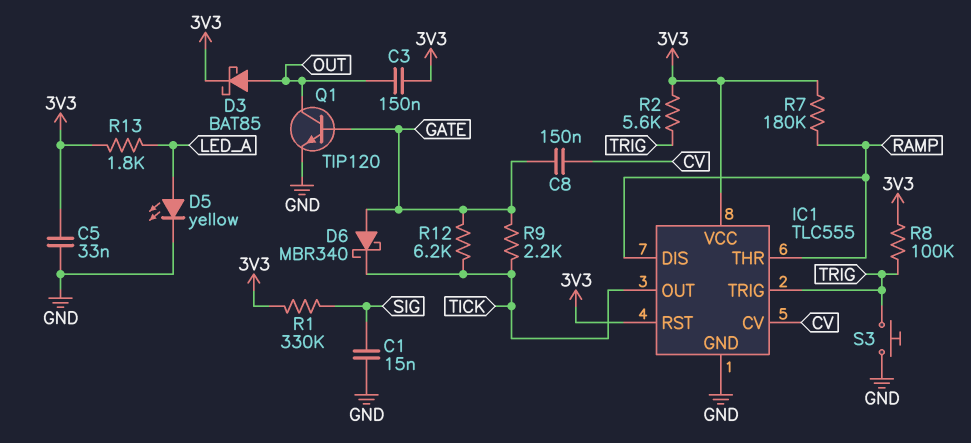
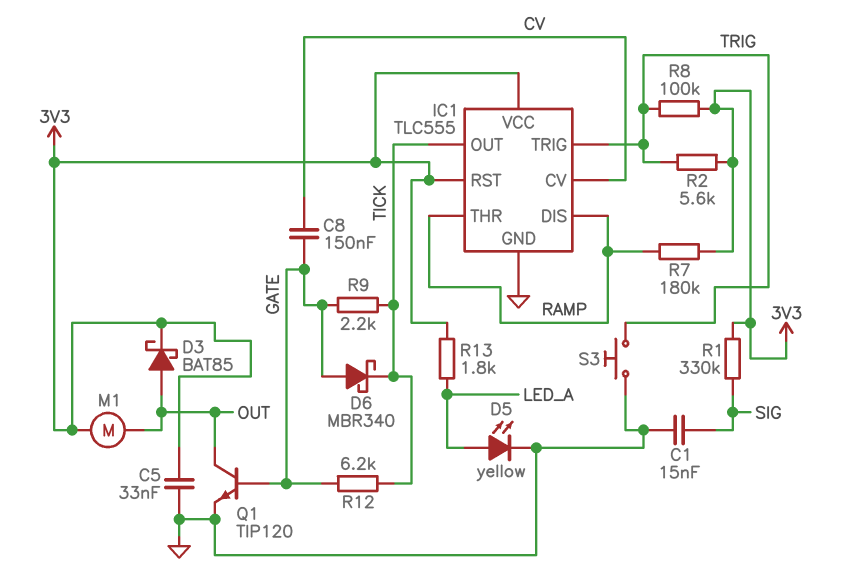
C3: 150nF (3V3, OUT) -> none
M1: none -> motor (3V3, OUT)

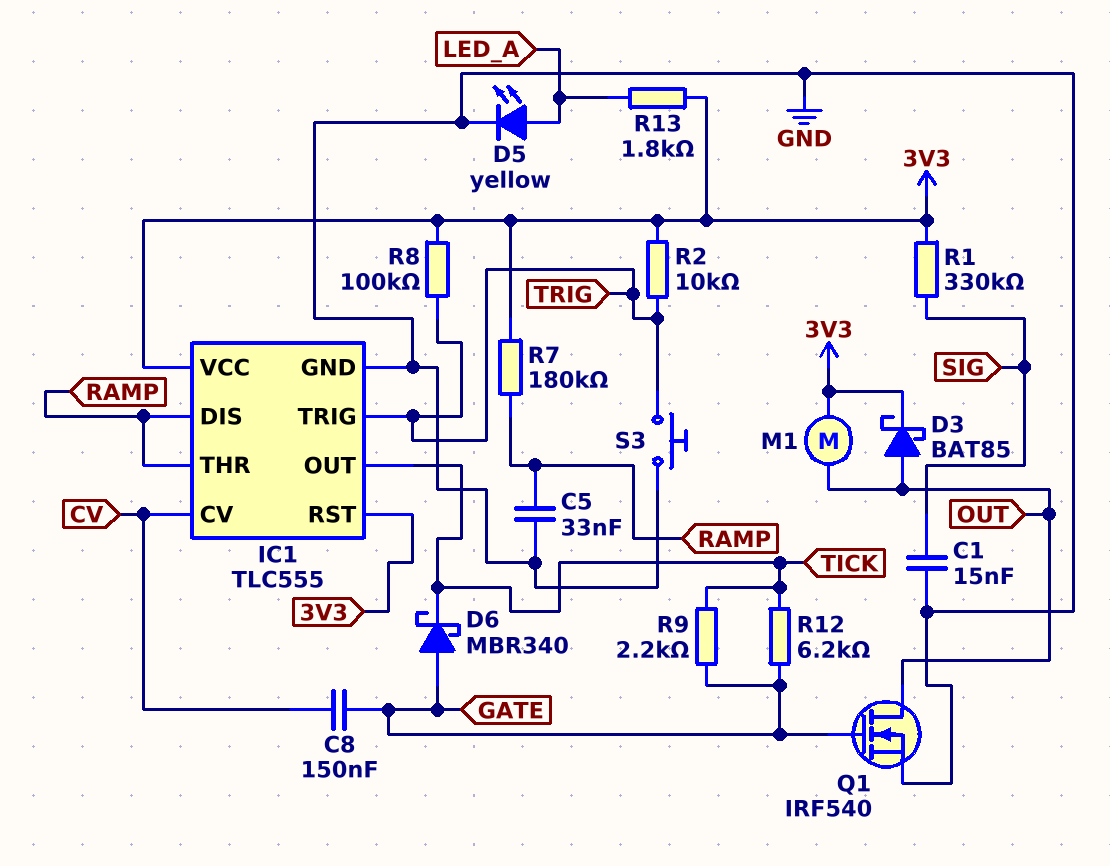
C5: 33nF (3V3, GND) -> 33nF (GND, RAMP)
Q1: NPN TIP120 (B GATE, C OUT, E GND) -> NMOS IRF540 (G GATE, D OUT, S GND)
R2: 5.6k (3V3, TRIG) -> 10k (3V3, TRIG)

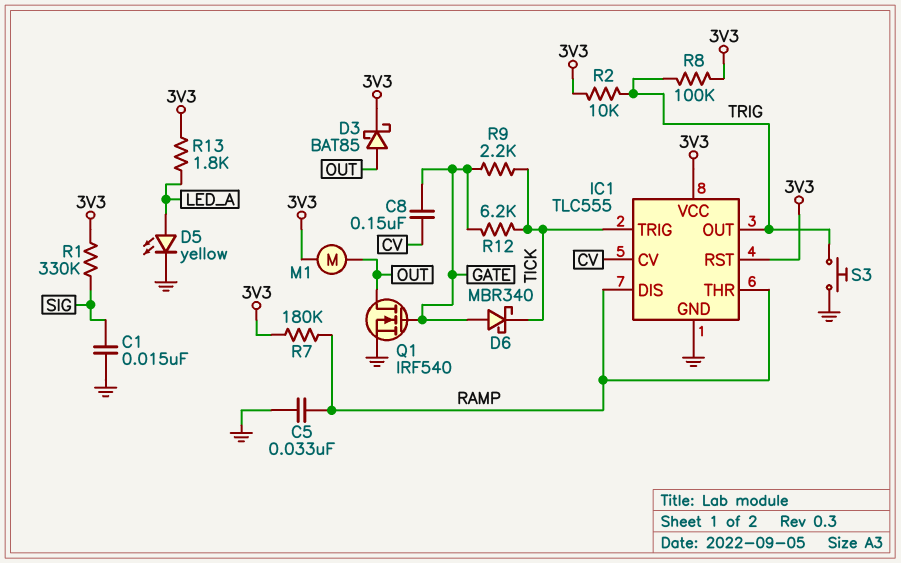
IC1 pin OUT: TICK -> TRIG
IC1 pin TRIG: TRIG -> TICK

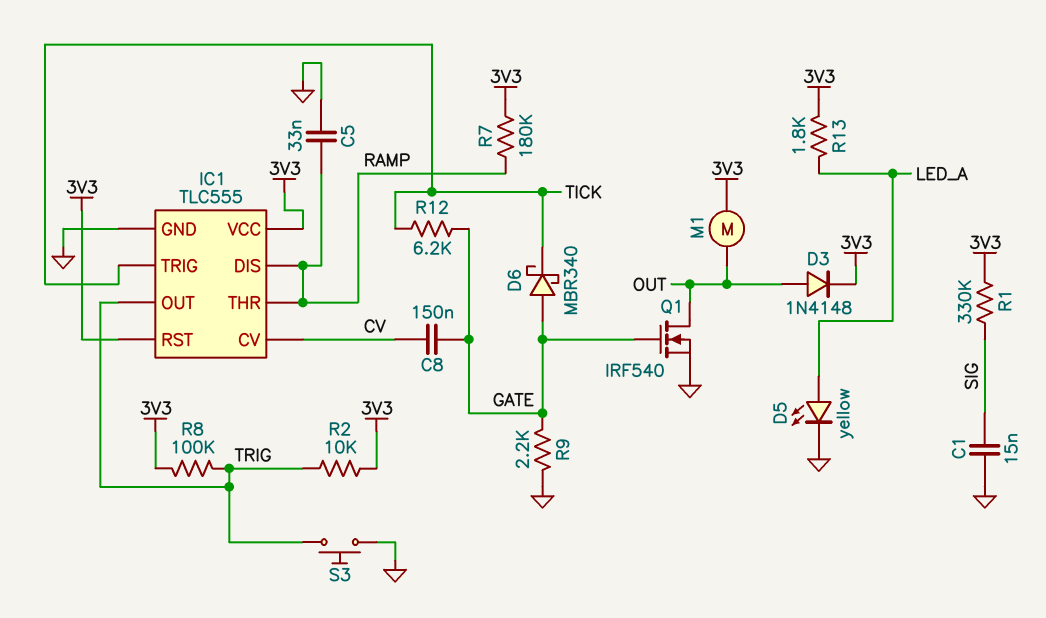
D3: schottky BAT85 (A OUT, K 3V3) -> diode 1N4148 (A OUT, K 3V3)
R9: 2.2k (GATE, TICK) -> 2.2k (GATE, GND)

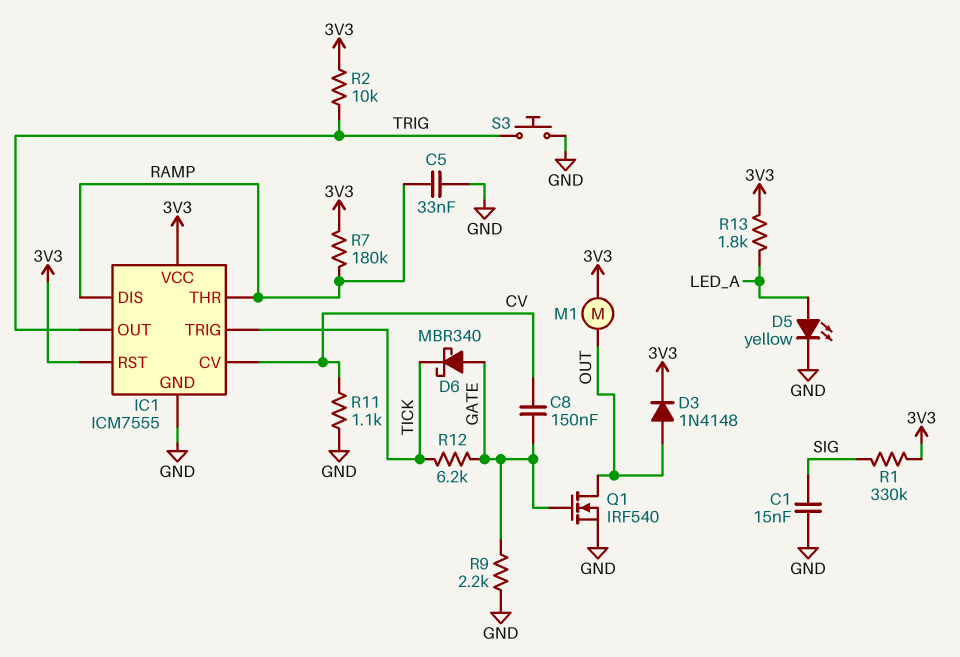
IC1: TLC555 -> ICM7555
R8: 100k (3V3, TRIG) -> none
R11: none -> 1.1k (CV, GND)

